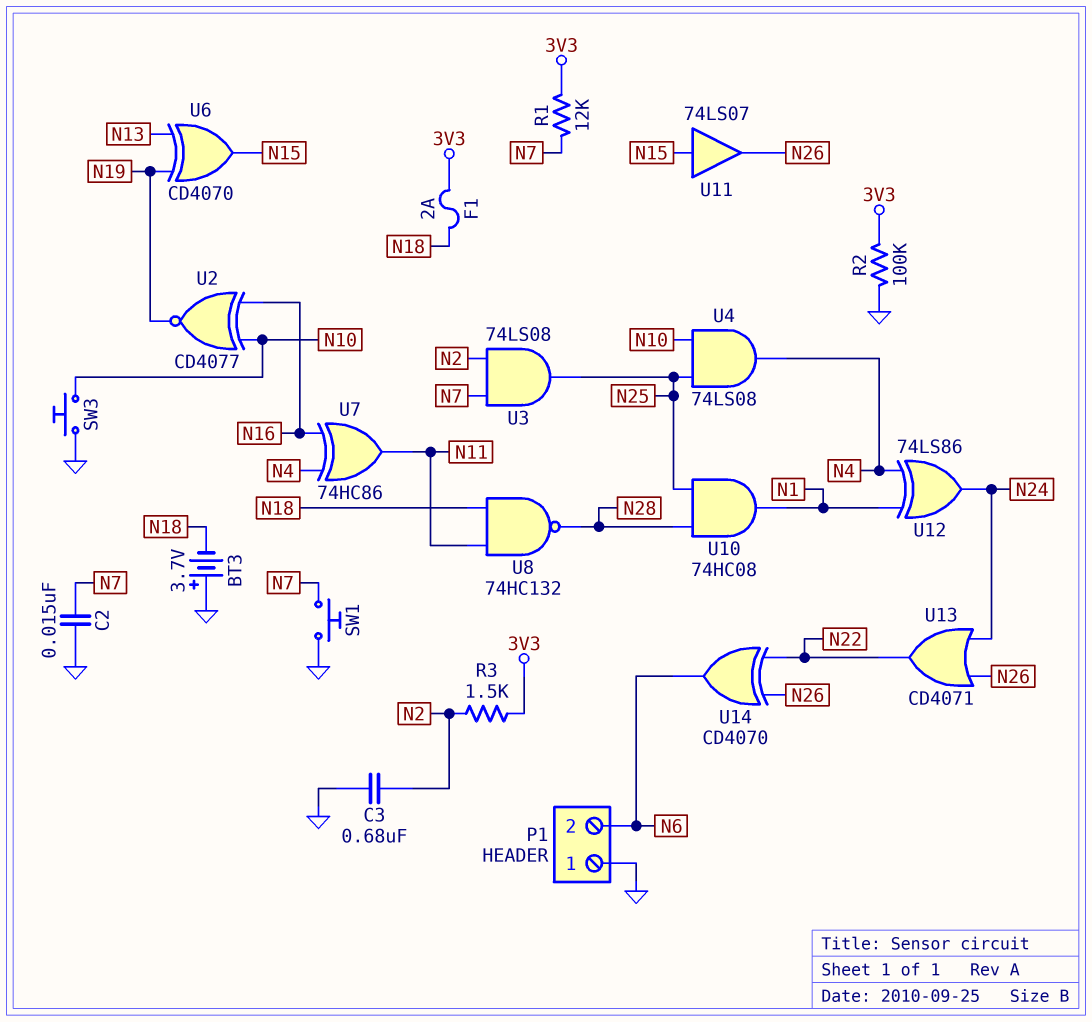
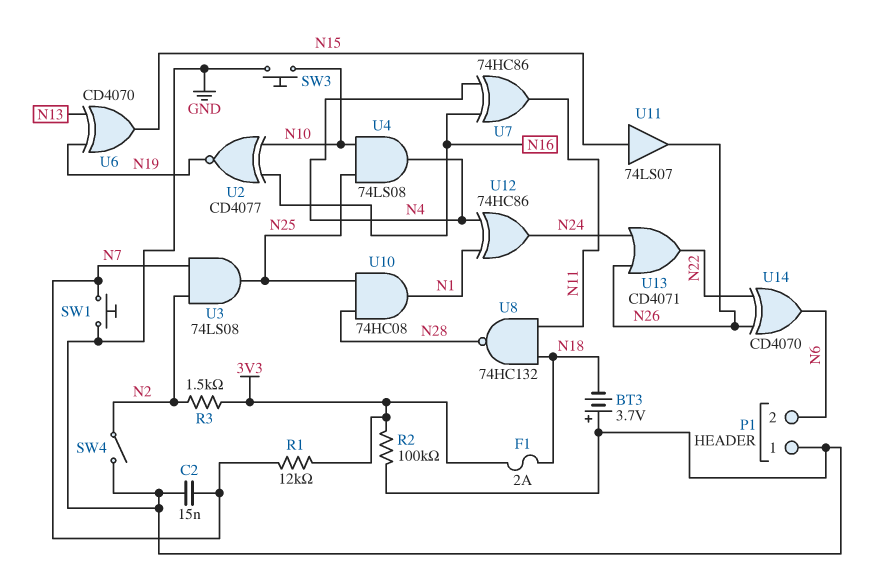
C3: 680nF (GND, N2) -> none
SW4: none -> switch (GND, N2)
U12: XOR 74LS86 (in N1, in N4, out N24) -> XOR 74HC86 (in N1, in N4, out N24)

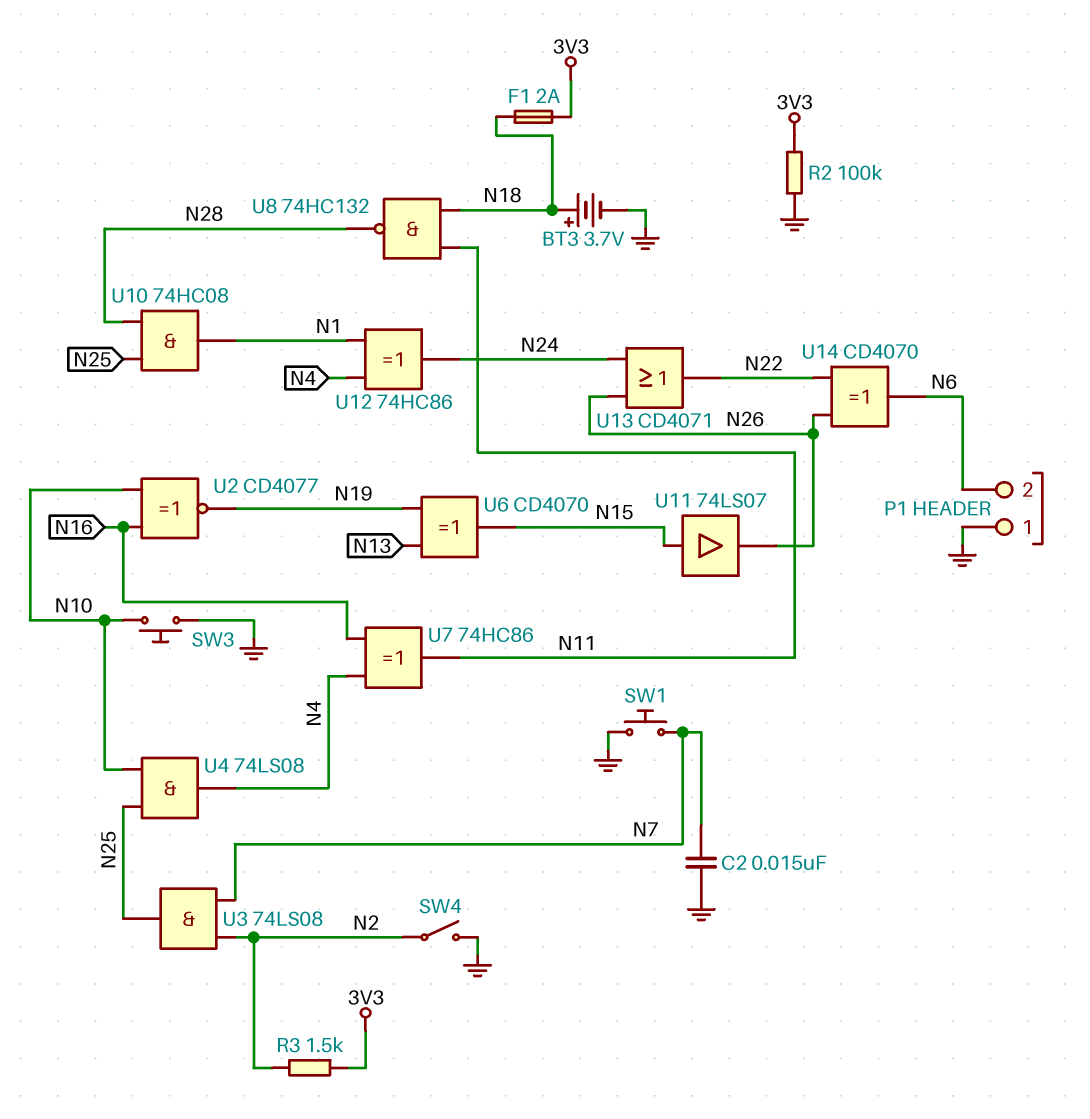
BT3: 3.7V (plus GND, minus N18) -> 3.7V (plus N18, minus GND)
R1: 12k (3V3, N7) -> none

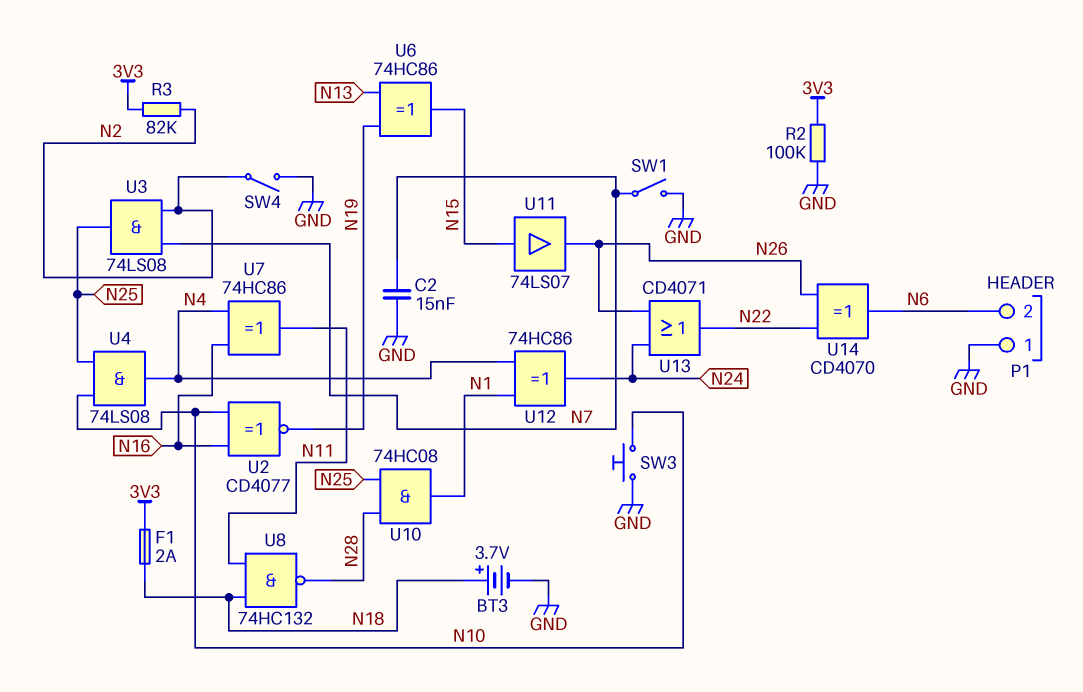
R3: 1.5k (3V3, N2) -> 82k (3V3, N2)
SW1: button (GND, N7) -> switch (GND, N7)
U6: XOR CD4070 (in N13, in N19, out N15) -> XOR 74HC86 (in N13, in N19, out N15)

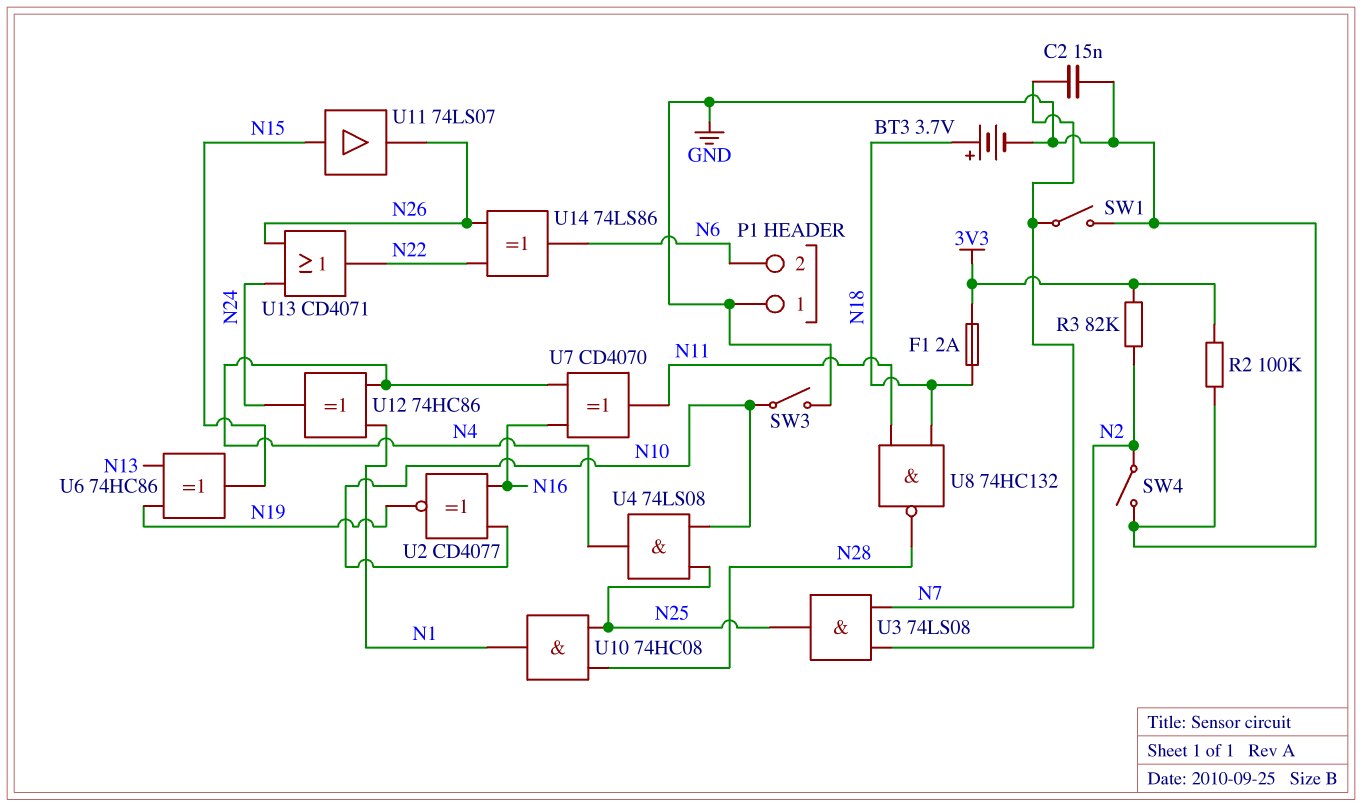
SW3: button (GND, N10) -> switch (GND, N10)
U7: XOR 74HC86 (in N4, in N16, out N11) -> XOR CD4070 (in N4, in N16, out N11)
U14: XOR CD4070 (in N22, in N26, out N6) -> XOR 74LS86 (in N22, in N26, out N6)

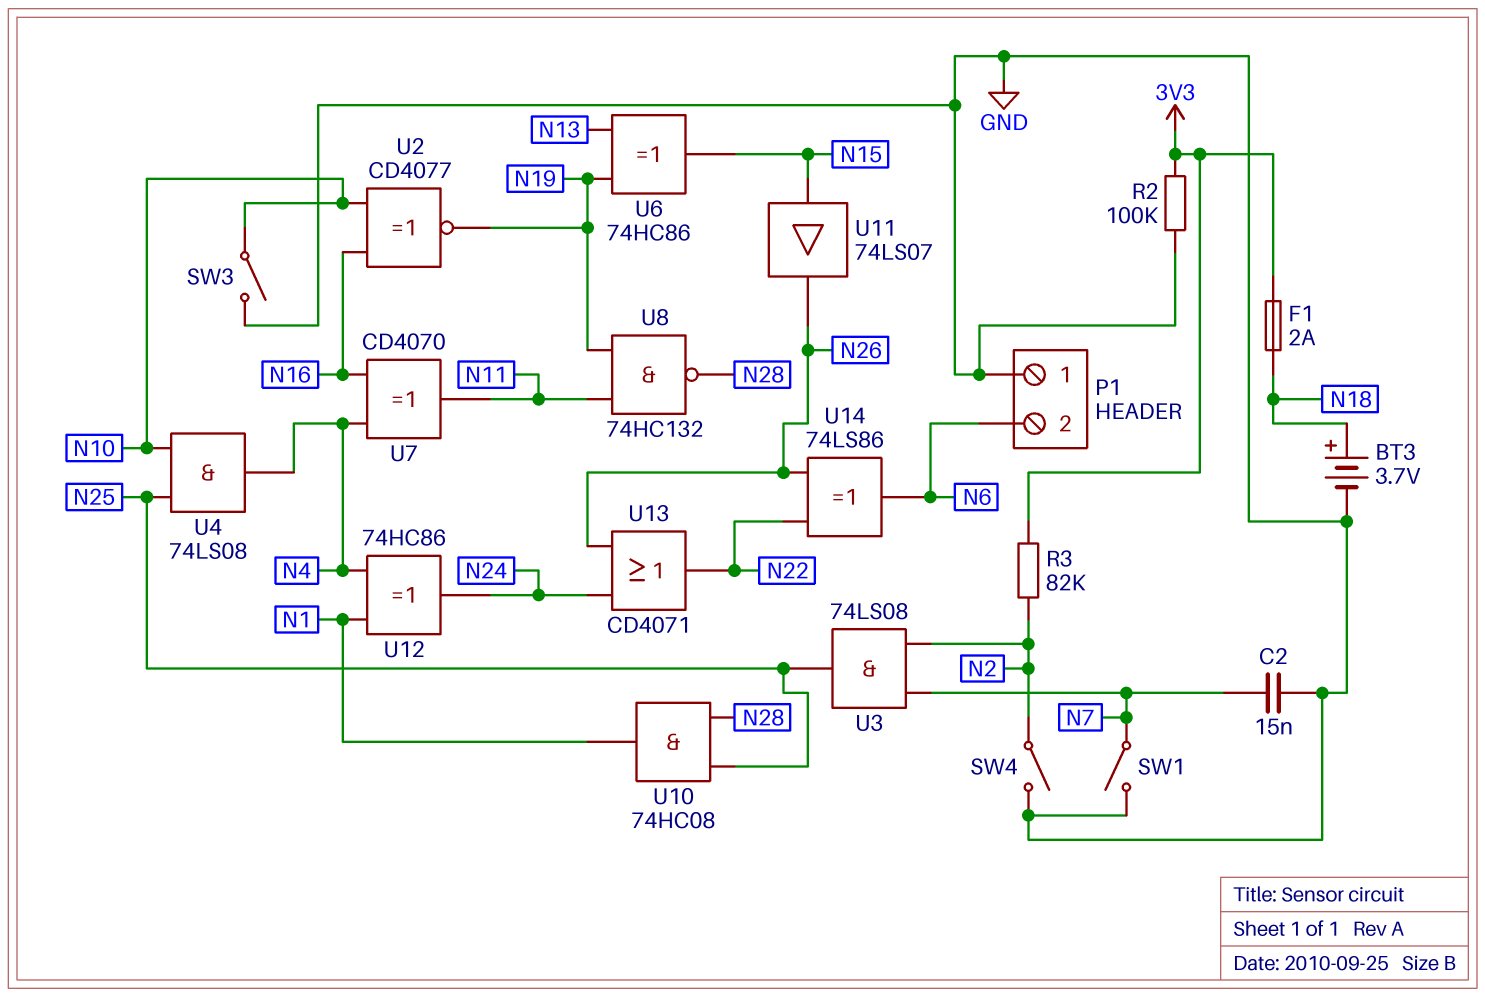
U8: NAND 74HC132 (in N11, in N18, out N28) -> NAND 74HC132 (in N11, in N19, out N28)

